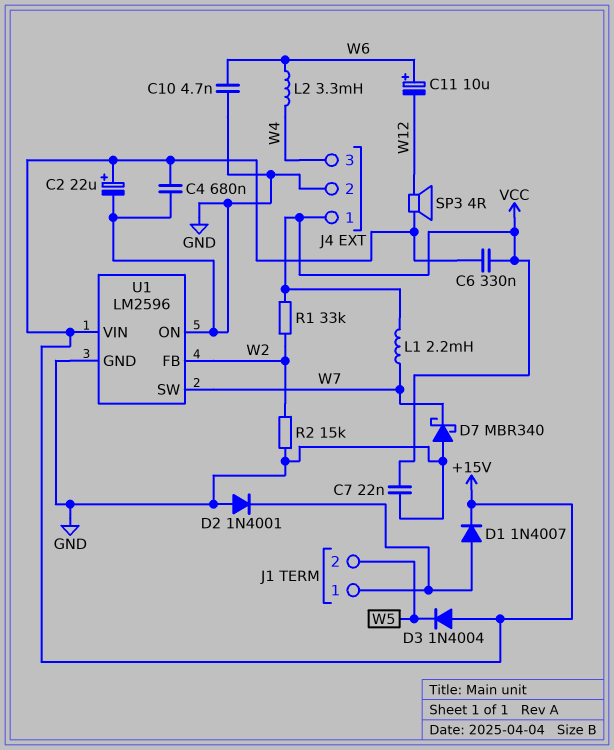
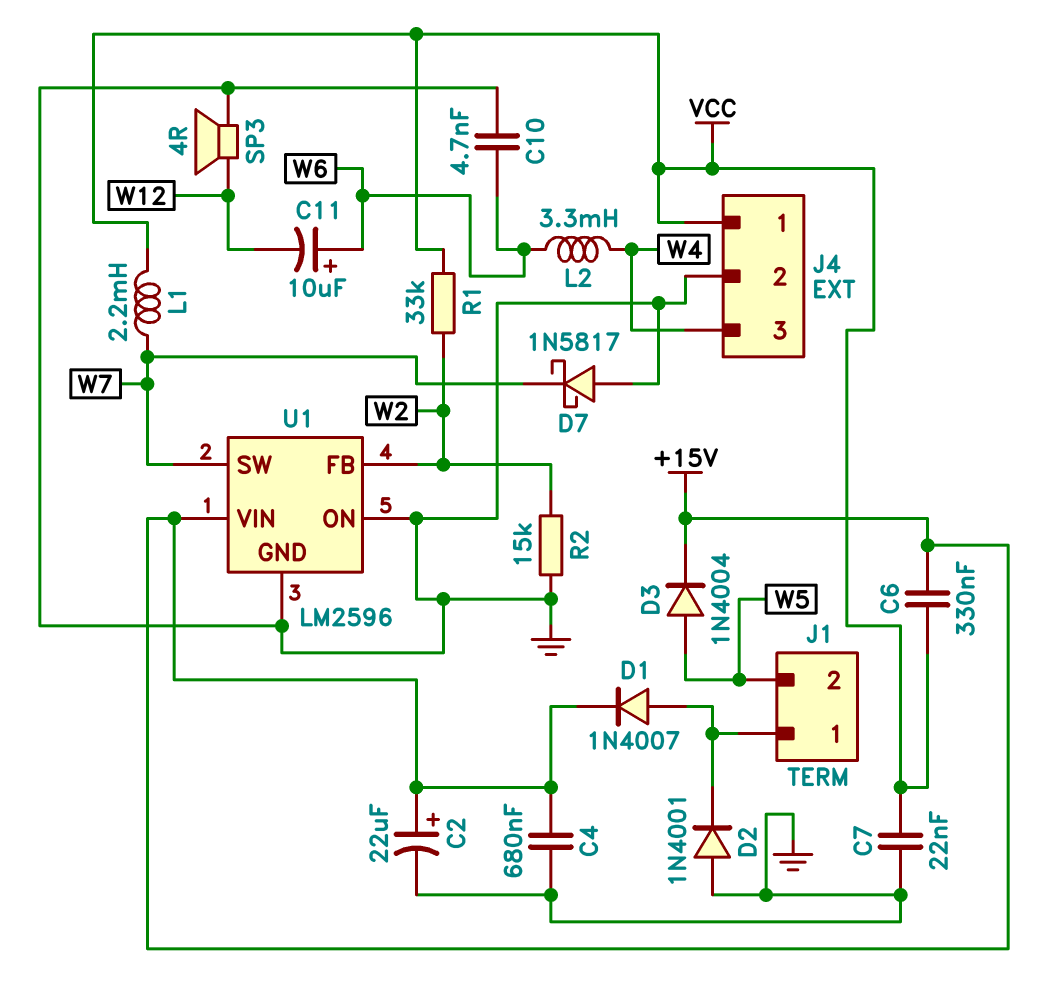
D3: diode 1N4004 (A +15V, K W5) -> diode 1N4004 (A W5, K +15V)
D7: schottky MBR340 (A GND, K W7) -> schottky 1N5817 (A GND, K W7)
SP3: speaker 4R (+15V, W12) -> speaker 4R (GND, W12)

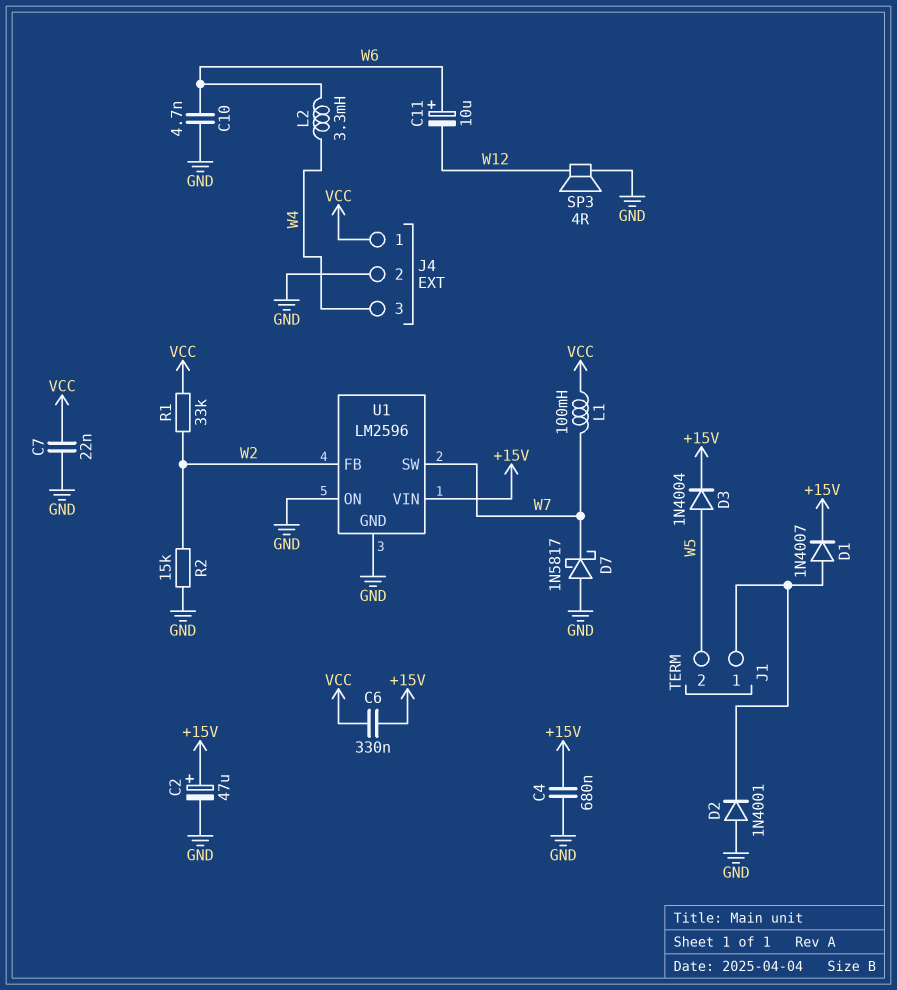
C2: 22uF (plus +15V, minus GND) -> 47uF (plus +15V, minus GND)
L1: 2.2mH (VCC, W7) -> 100mH (VCC, W7)

